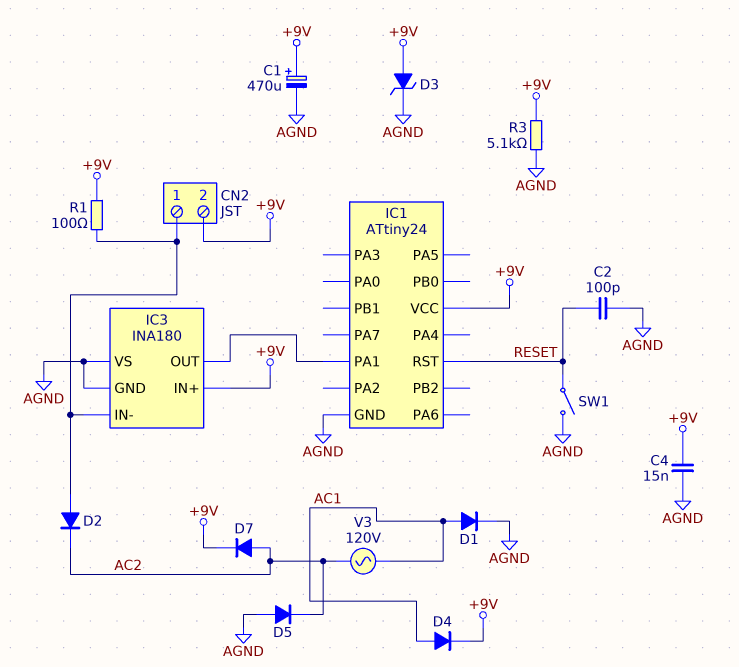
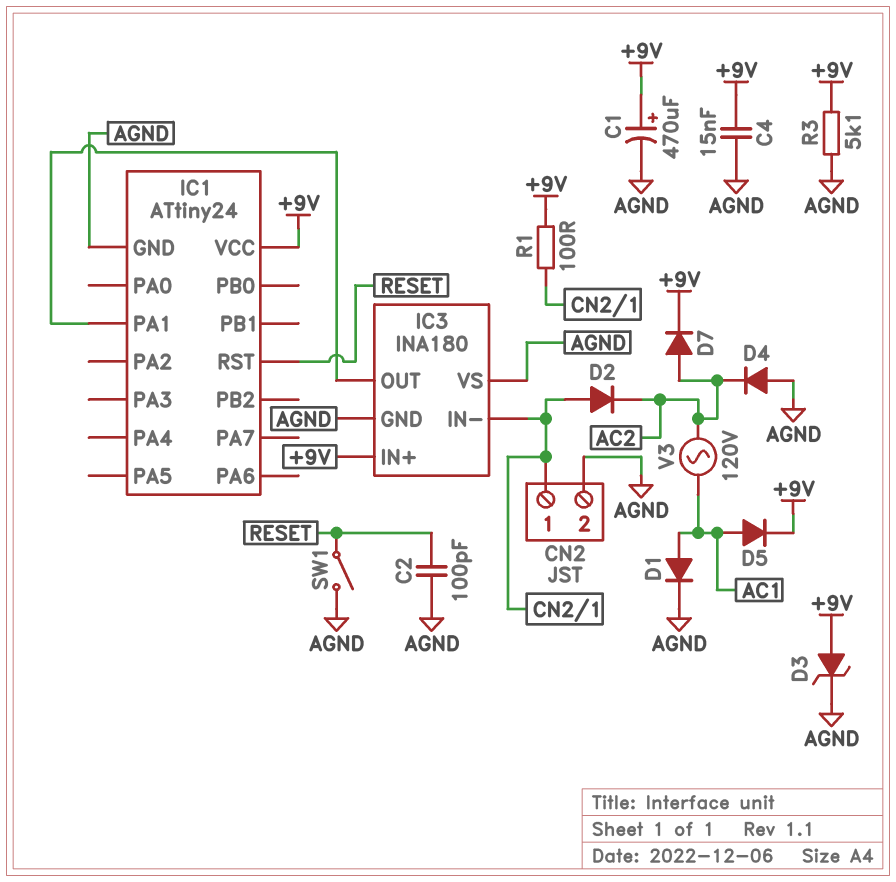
CN2 pin 2: +9V -> AGND
D4: diode (A AC1, K +9V) -> diode (A AGND, K AC2)
D5: diode (A AGND, K AC2) -> diode (A AC1, K +9V)

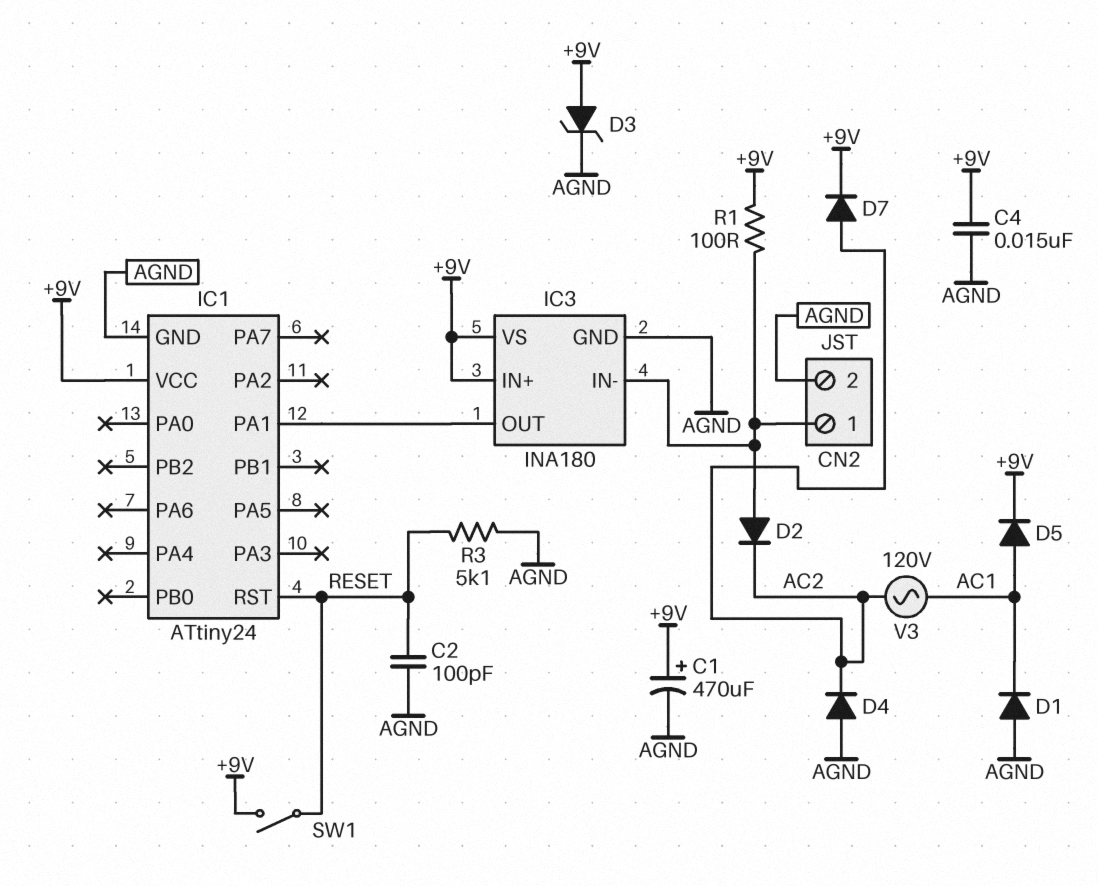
D1: diode (A AC1, K AGND) -> diode (A AGND, K AC1)
IC3 pin VS: AGND -> +9V
R3: 5.1k (+9V, AGND) -> 5.1k (AGND, RESET)
SW1: switch (AGND, RESET) -> switch (+9V, RESET)

